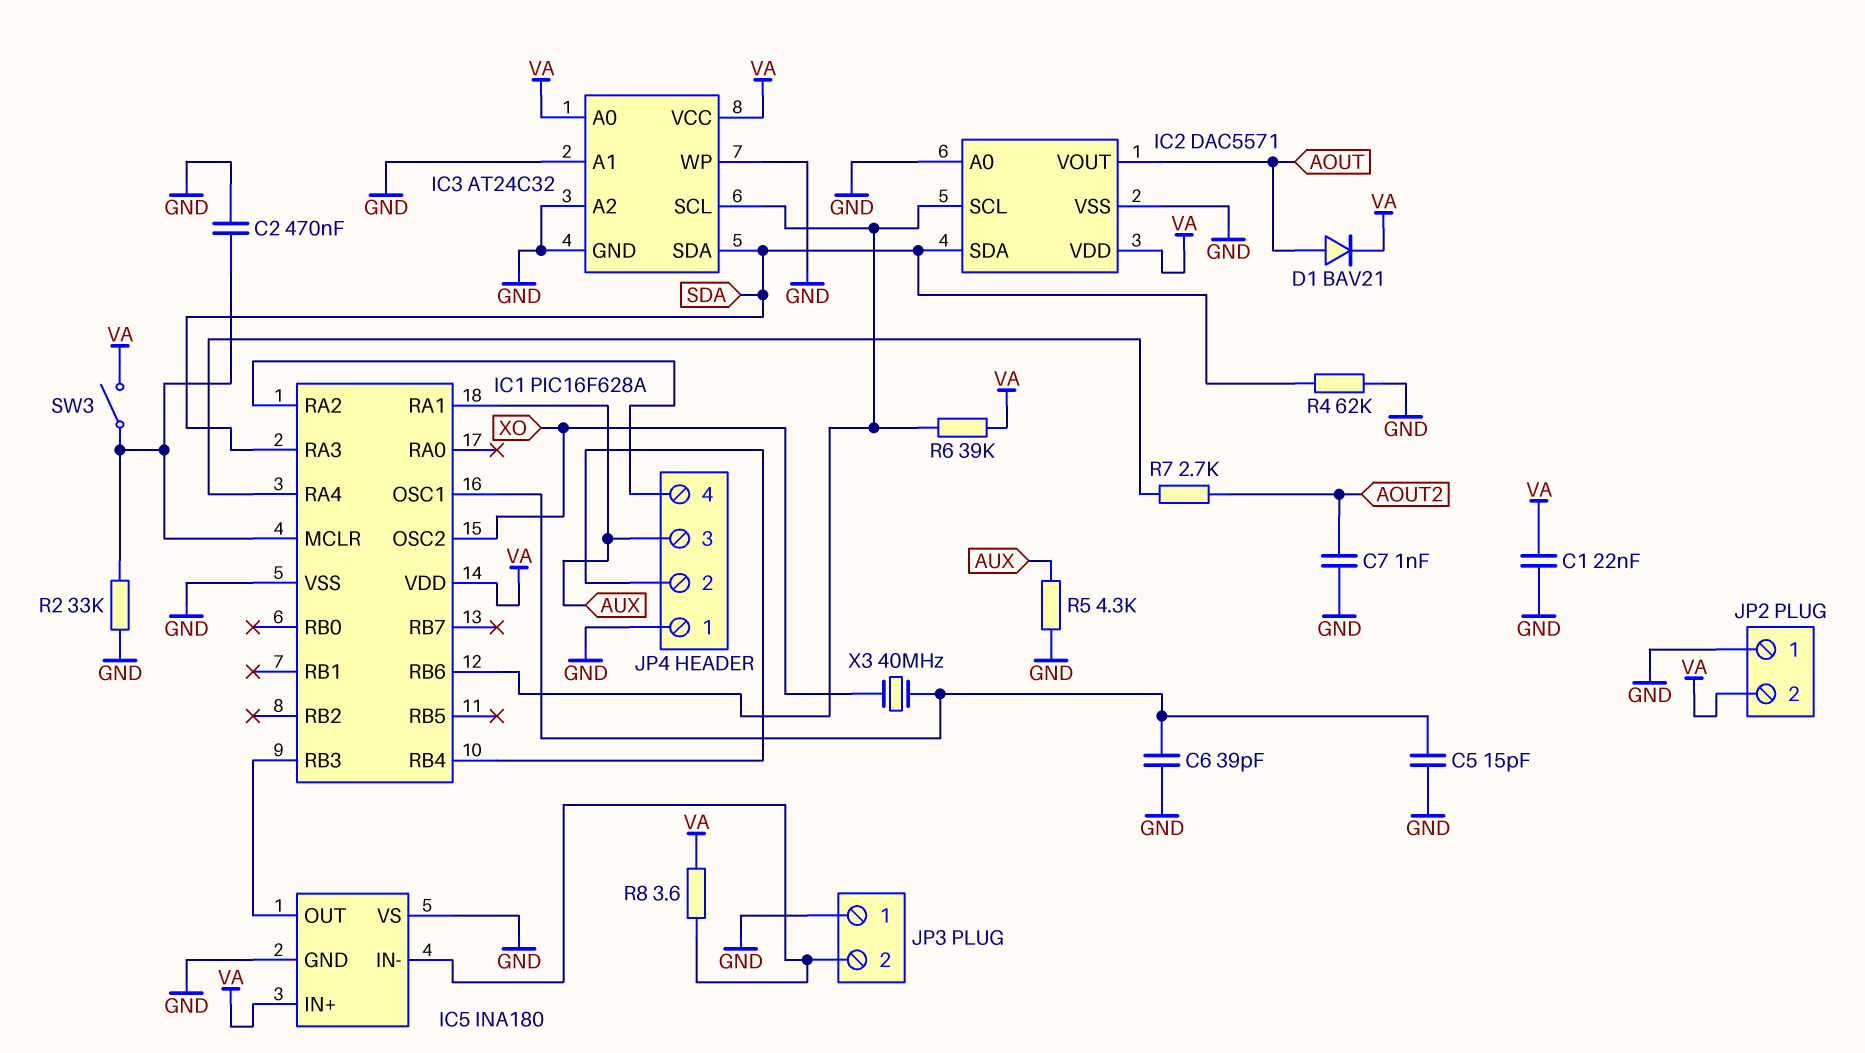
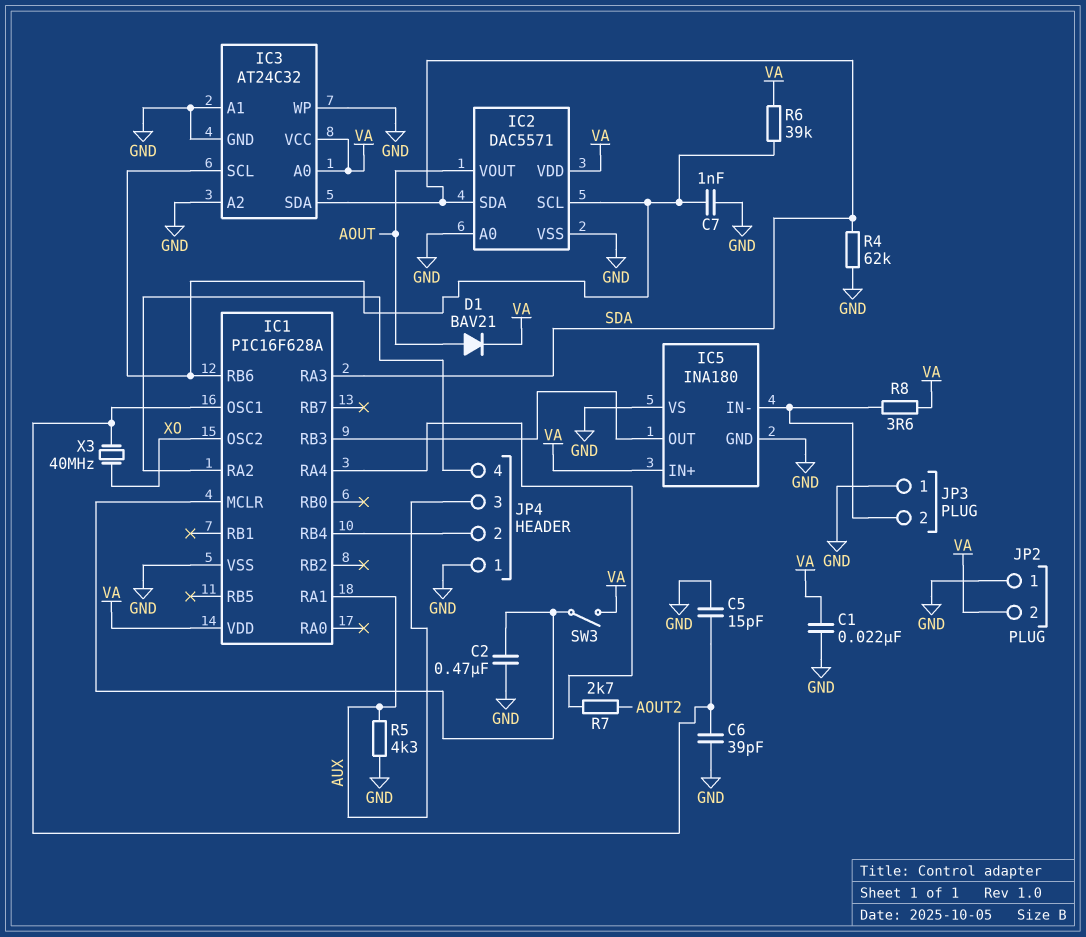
C7: 1nF (AOUT2, GND) -> 1nF (GND, IC1/RB6)
R2: 33k (GND, IC1/MCLR) -> none

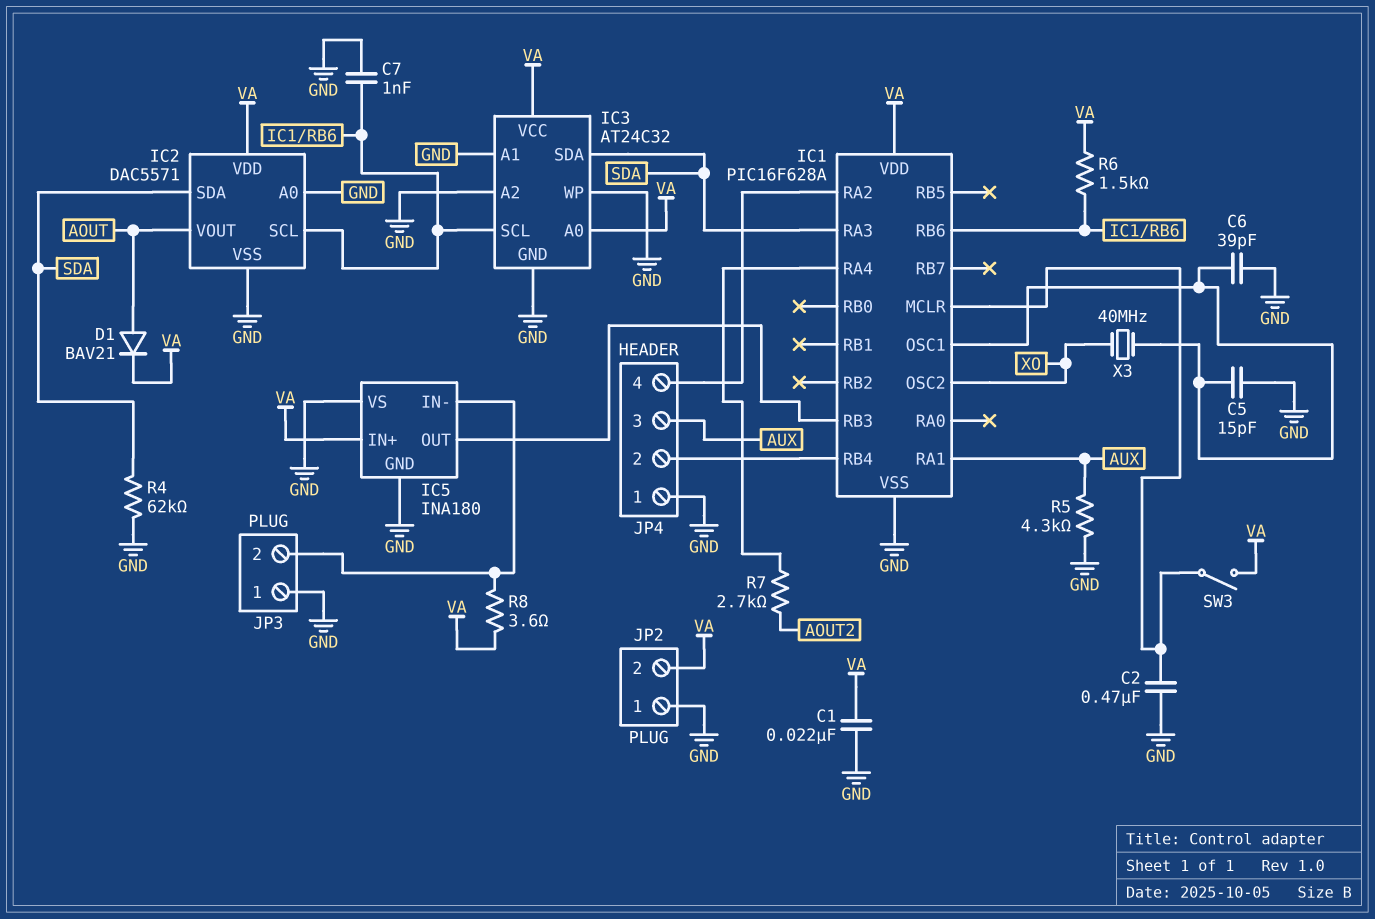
R6: 39k (IC1/RB6, VA) -> 1.5k (IC1/RB6, VA)

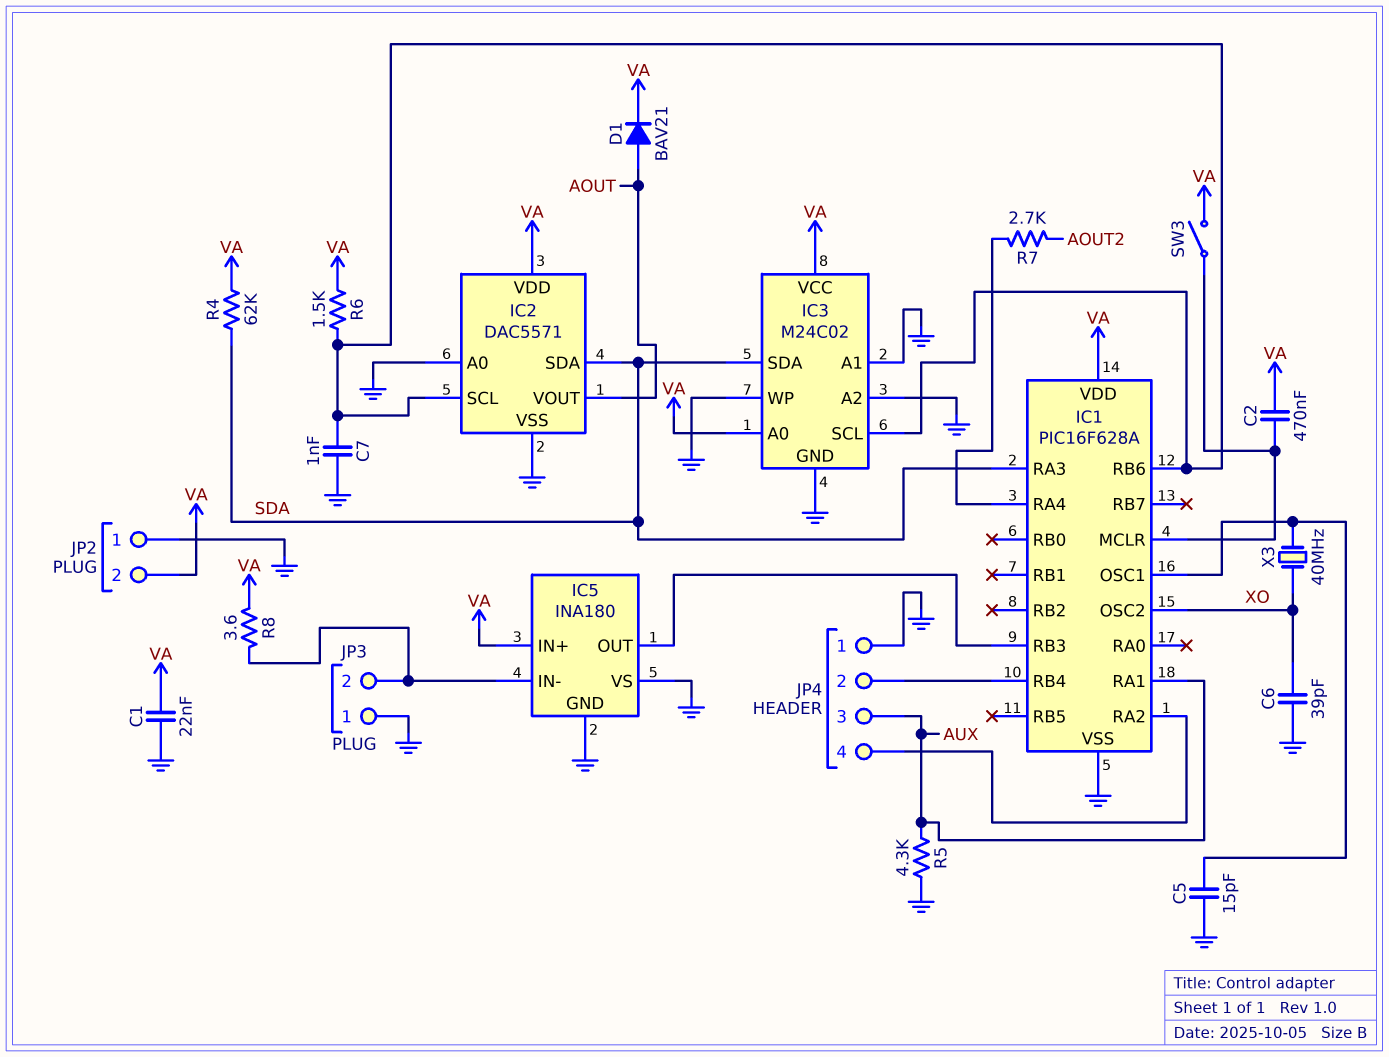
C2: 470nF (GND, IC1/MCLR) -> 470nF (IC1/MCLR, VA)
C6: 39pF (GND, IC1/OSC1) -> 39pF (GND, XO)
IC3: AT24C32 -> M24C02
R4: 62k (GND, SDA) -> 62k (SDA, VA)

